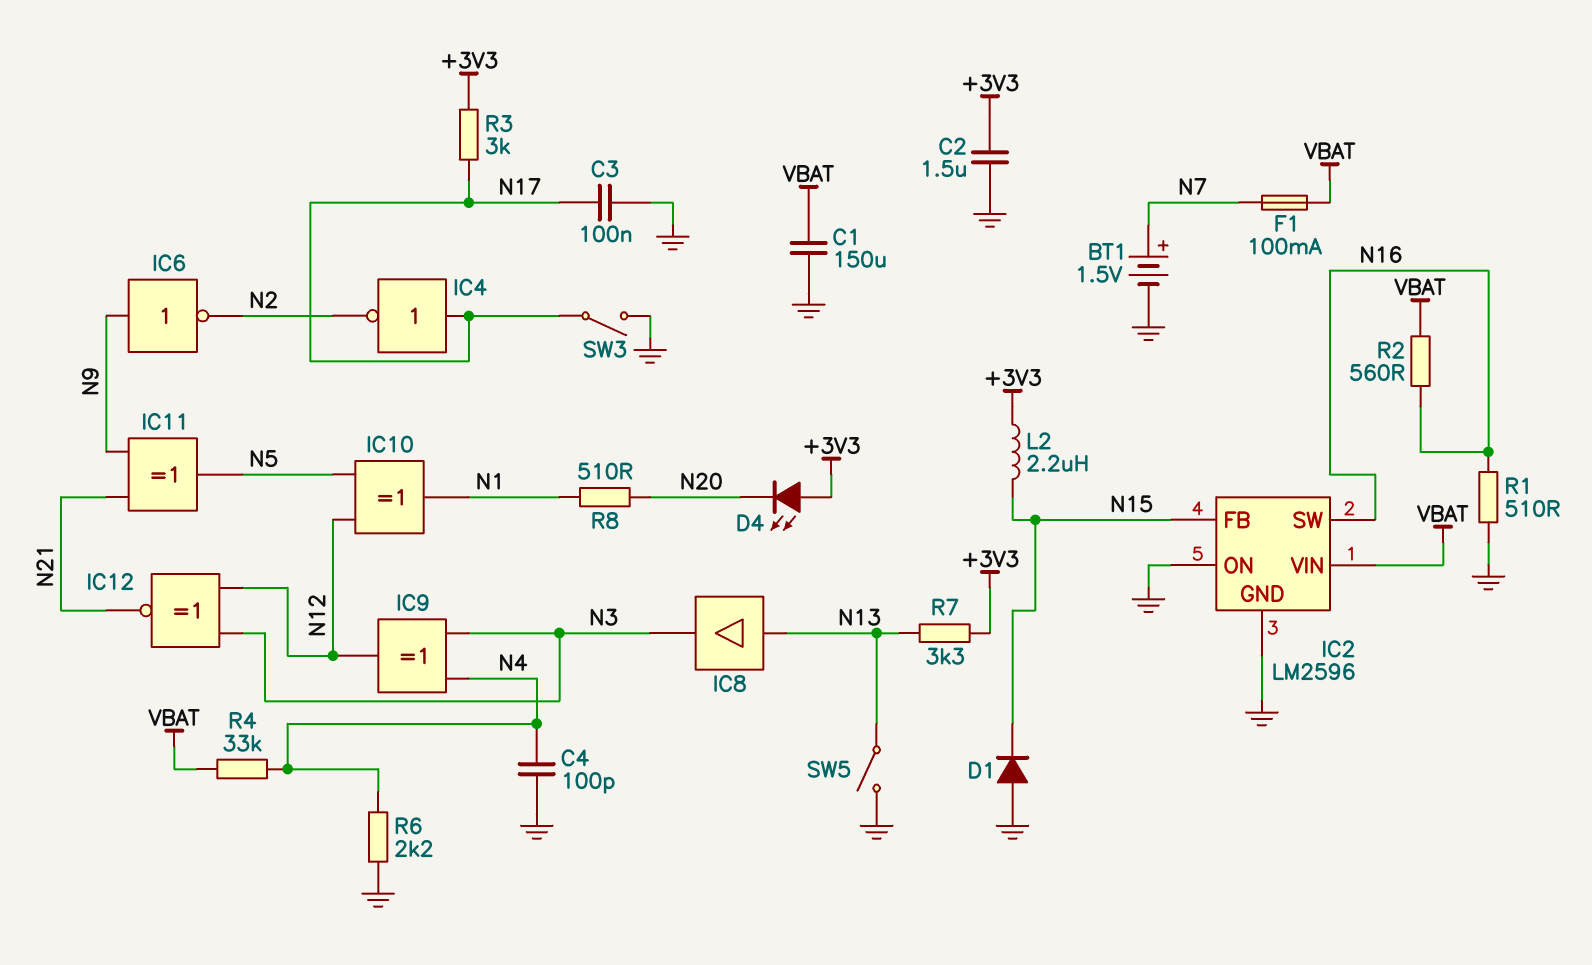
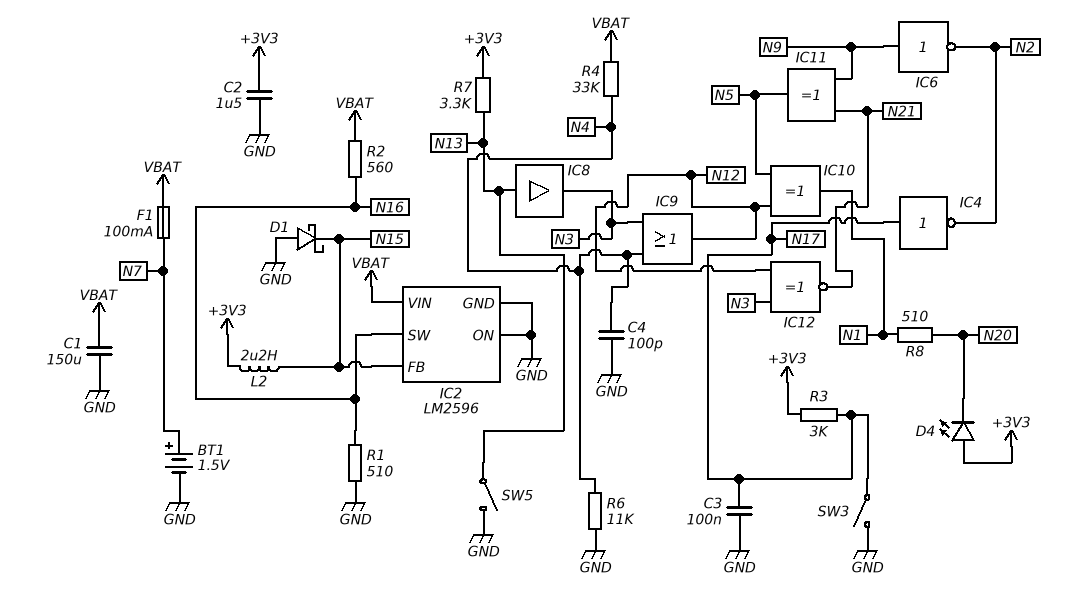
D1: diode (A GND, K N15) -> schottky (A GND, K N15)
IC9: XOR (in N3, in N4, out N12) -> OR (in N3, in N4, out N12)
R6: 2.2k (GND, N4) -> 11k (GND, N4)

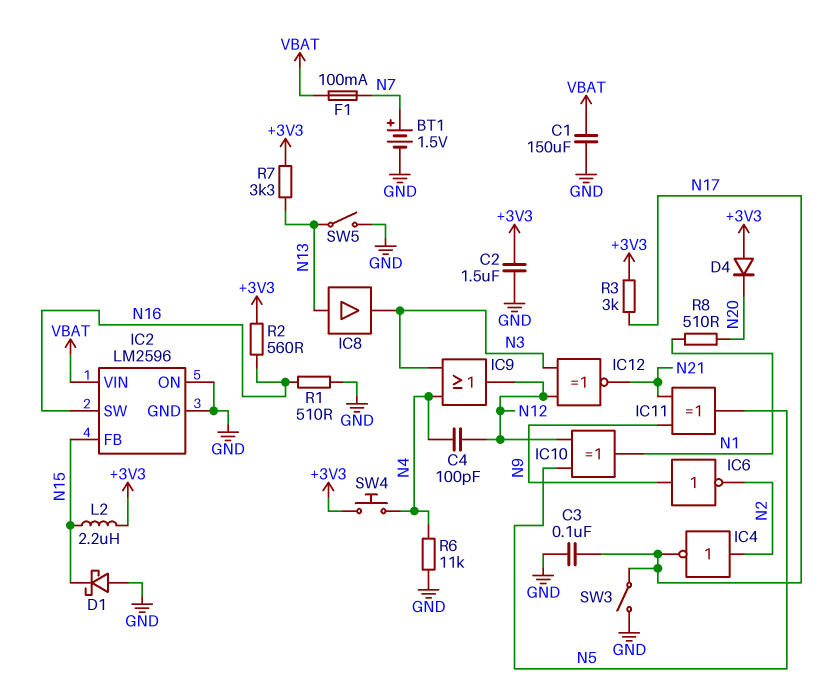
C4: 100pF (GND, N4) -> 100pF (N4, N12)
D4: LED (A +3V3, K N20) -> diode (A +3V3, K N20)
IC4: NOT (in N17, out N2) -> NOT (in N2, out N17)
R2: 560 (N16, VBAT) -> 560 (+3V3, N16)
R4: 33k (N4, VBAT) -> none
SW4: none -> button (+3V3, N4)

